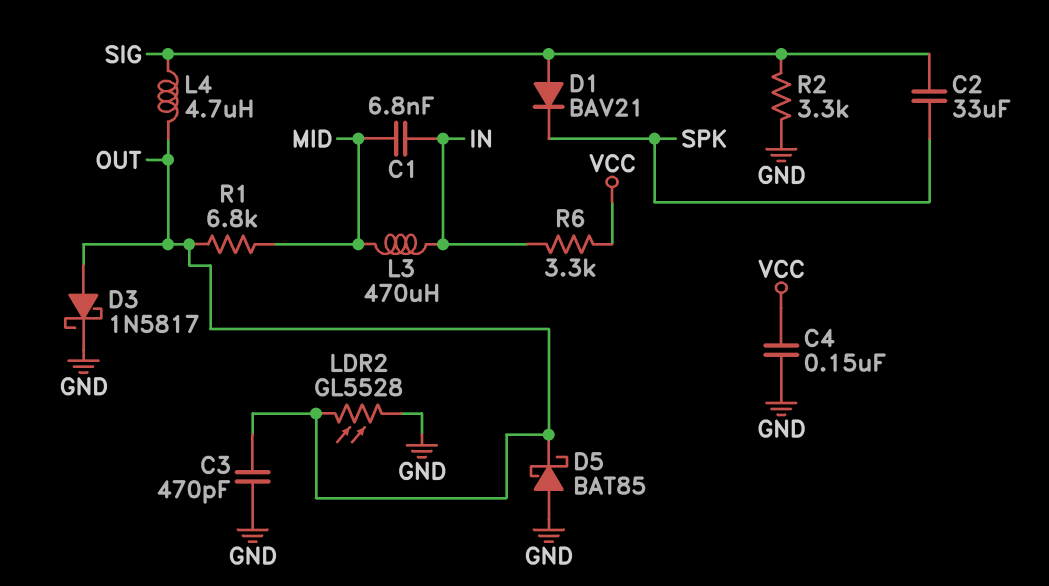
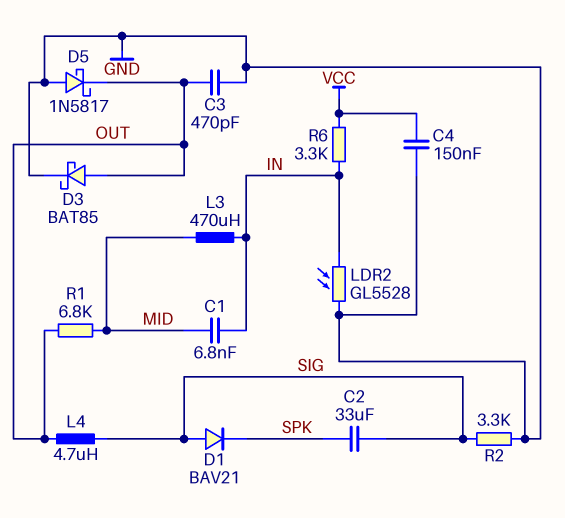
D3: schottky 1N5817 (A OUT, K GND) -> schottky BAT85 (A OUT, K GND)
D5: schottky BAT85 (A GND, K OUT) -> schottky 1N5817 (A GND, K OUT)
LDR2: GL5528 (GND, OUT) -> GL5528 (GND, IN)

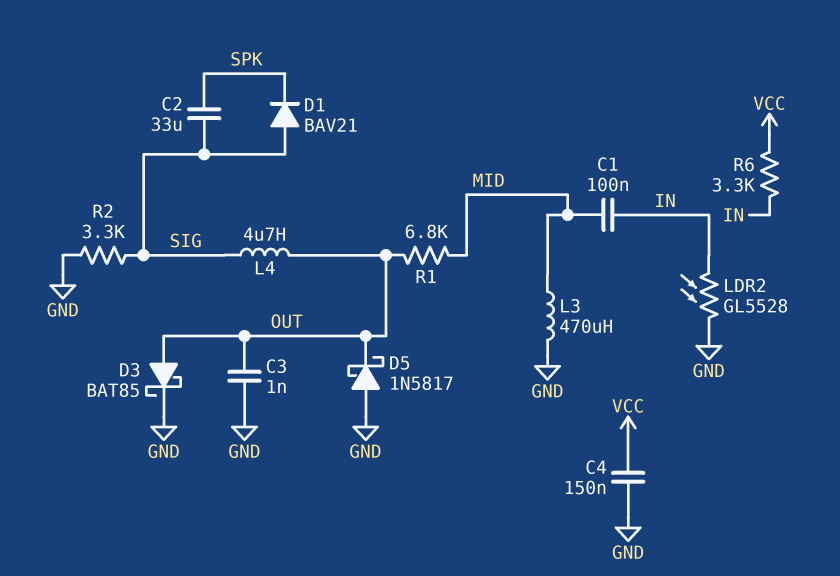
C1: 6.8nF (IN, MID) -> 100nF (IN, MID)
C3: 470pF (GND, OUT) -> 1nF (GND, OUT)
L3: 470uH (IN, MID) -> 470uH (GND, MID)

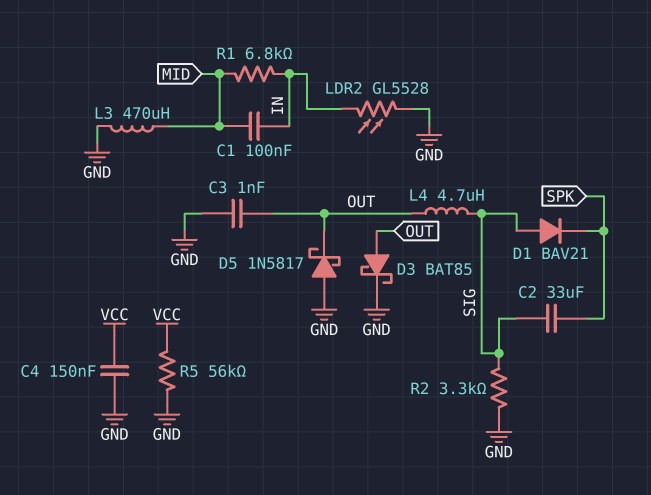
R1: 6.8k (MID, OUT) -> 6.8k (IN, MID)
R5: none -> 56k (GND, VCC)
R6: 3.3k (IN, VCC) -> none

